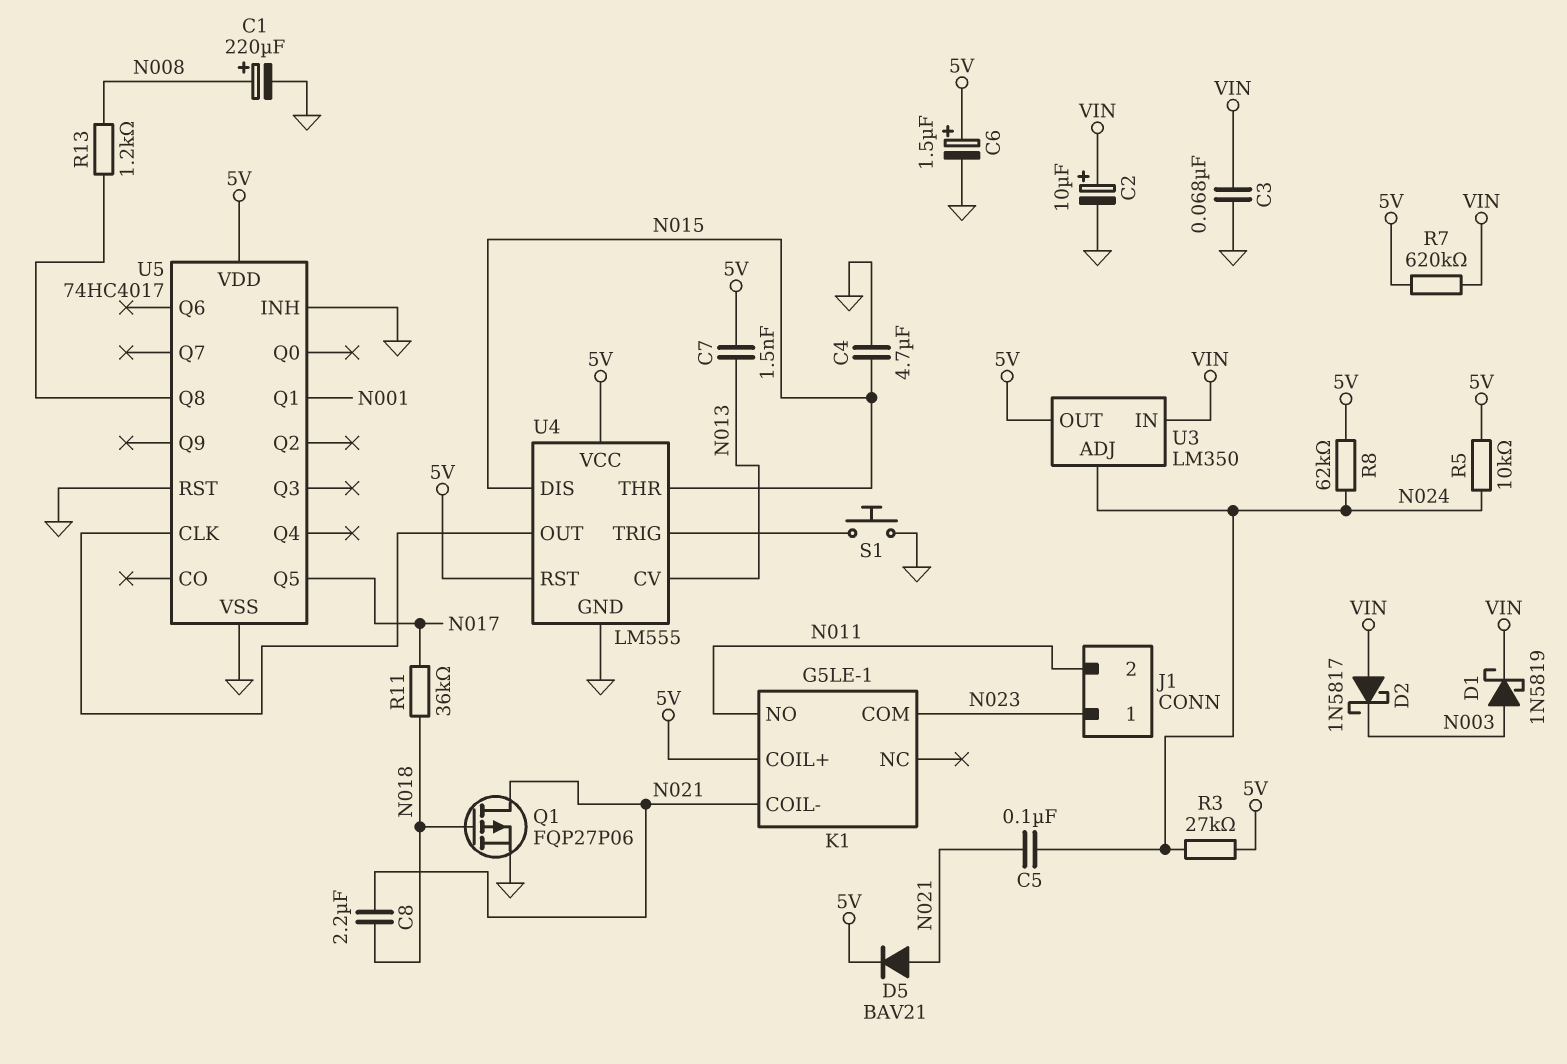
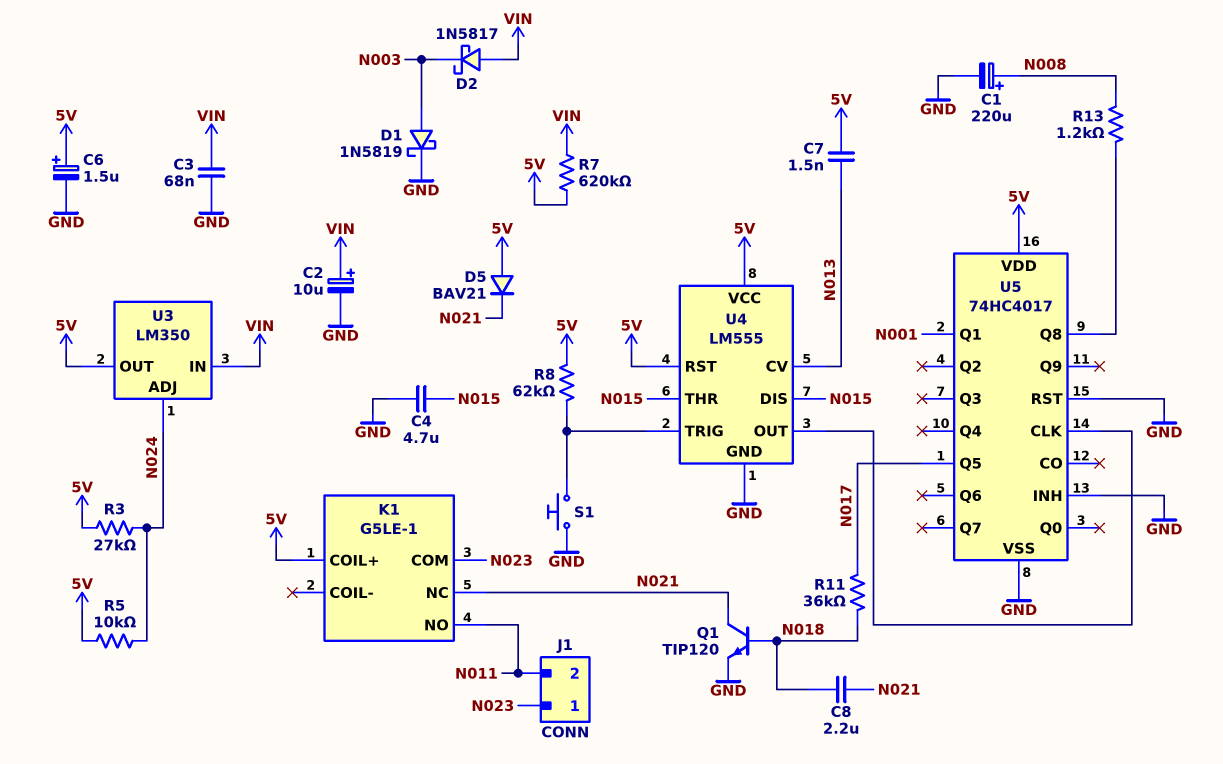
C5: 100nF (N021, N024) -> none
D1: schottky 1N5819 (A N003, K VIN) -> schottky 1N5819 (A N003, K GND)
D5: diode BAV21 (A N021, K 5V) -> diode BAV21 (A 5V, K N021)
K1 pin COIL-: N021 -> none
K1 pin NC: none -> N021
Q1: PMOS FQP27P06 (G N018, D N021, S GND) -> NPN TIP120 (B N018, C N021, E GND)
R8: 62k (5V, N024) -> 62k (5V, U4/TRIG)

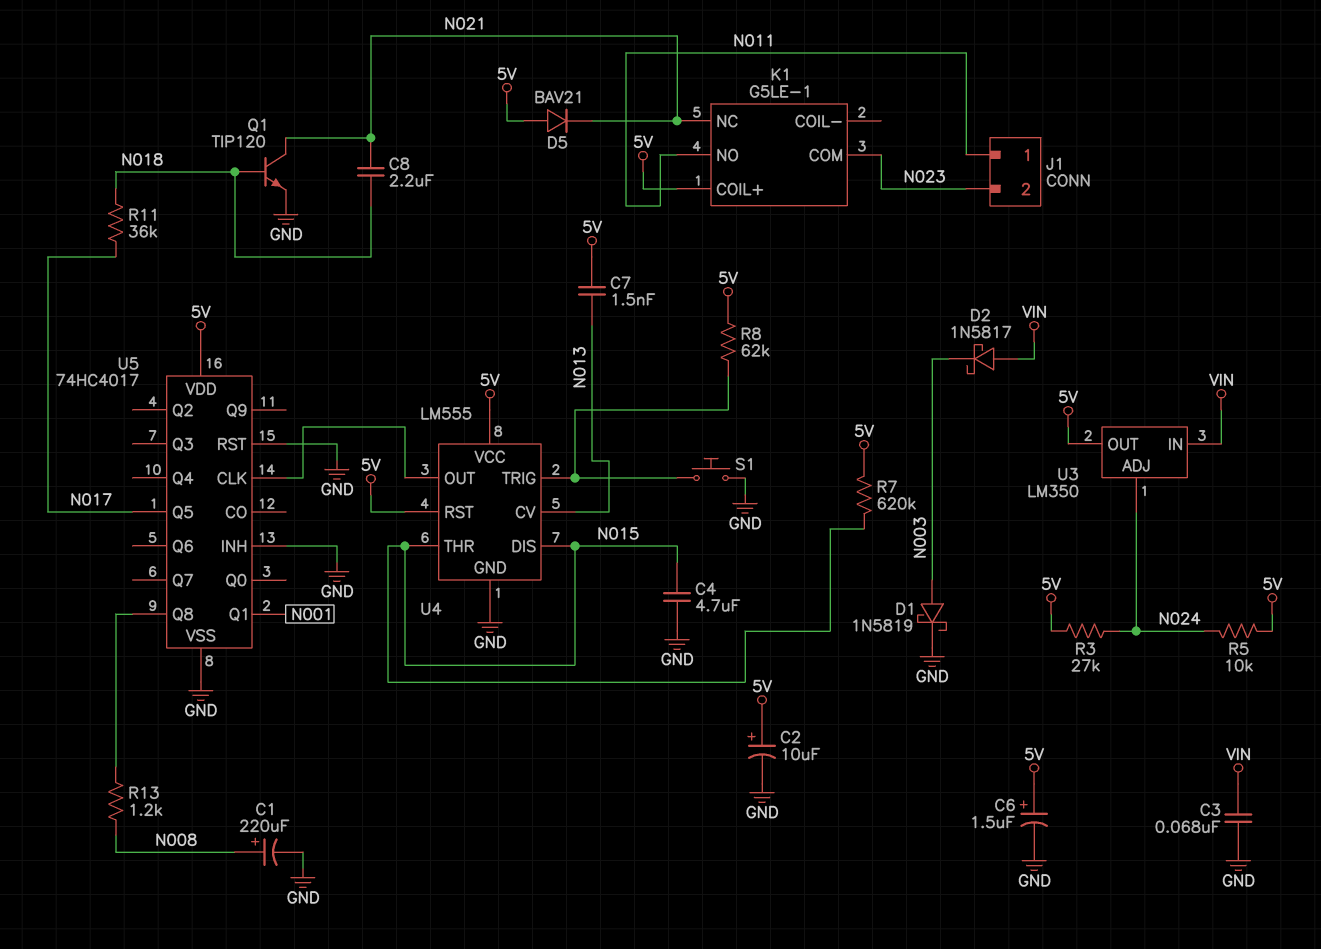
C2: 10uF (plus VIN, minus GND) -> 10uF (plus 5V, minus GND)
J1 pin 1: N023 -> N011
J1 pin 2: N011 -> N023
R7: 620k (5V, VIN) -> 620k (5V, N015)

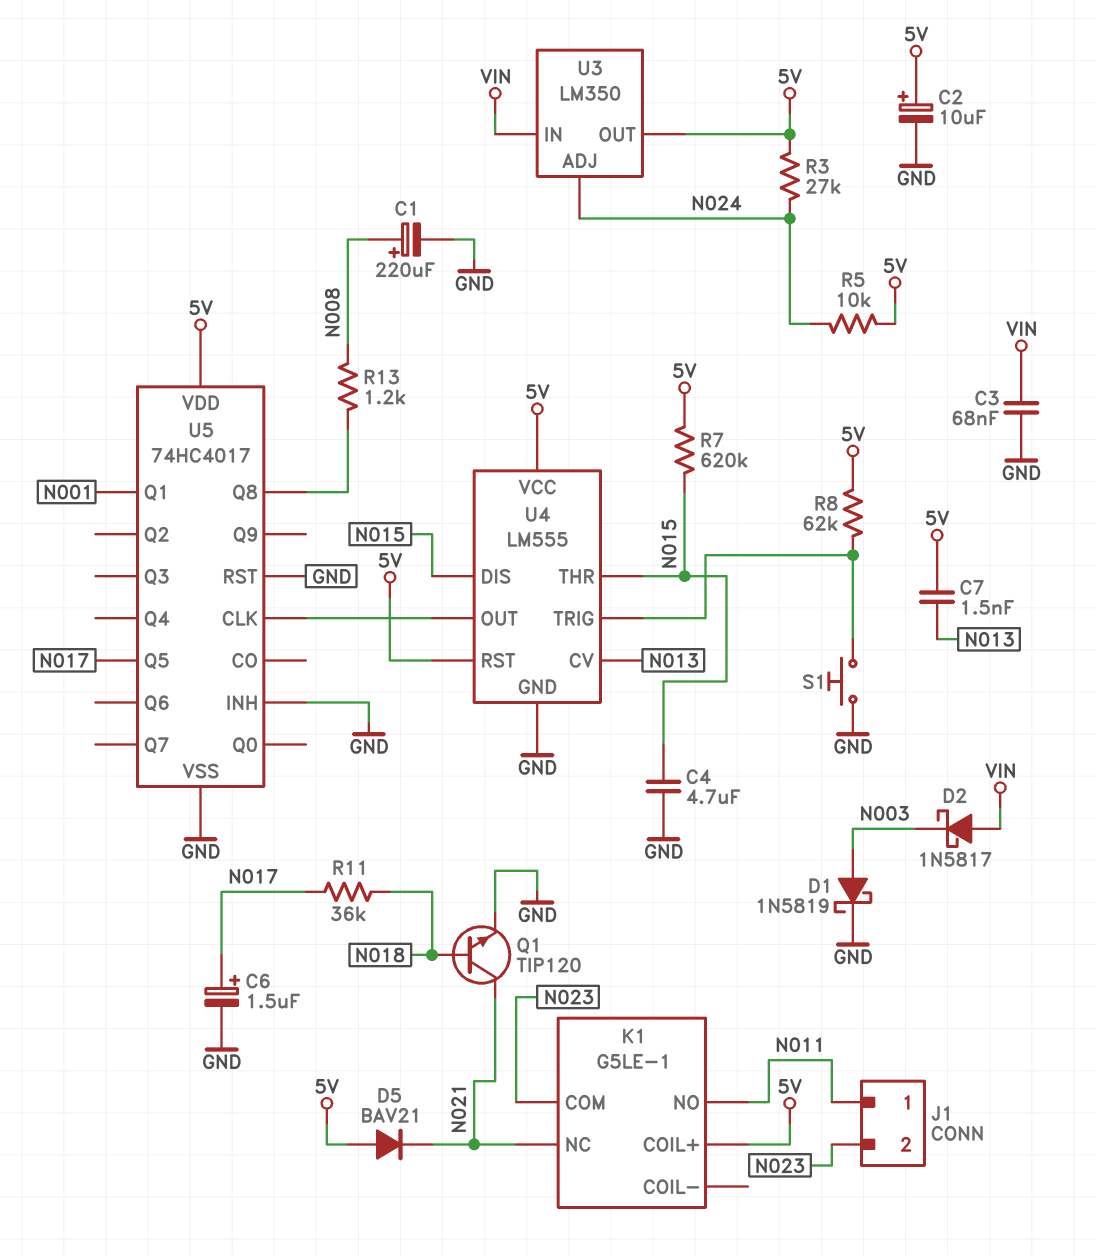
C6: 1.5uF (plus 5V, minus GND) -> 1.5uF (plus N017, minus GND)
C8: 2.2uF (N018, N021) -> none

